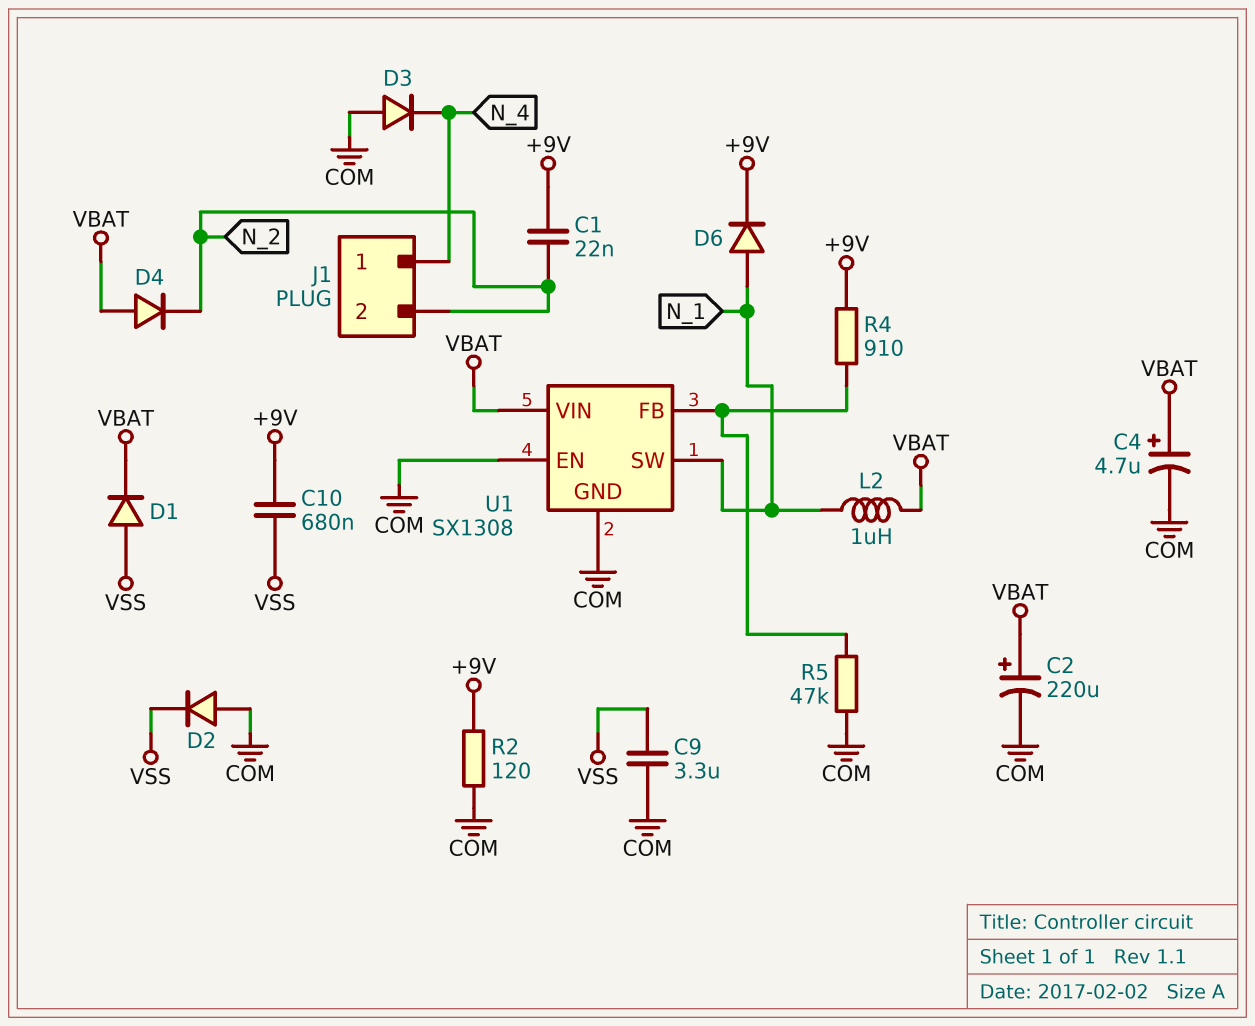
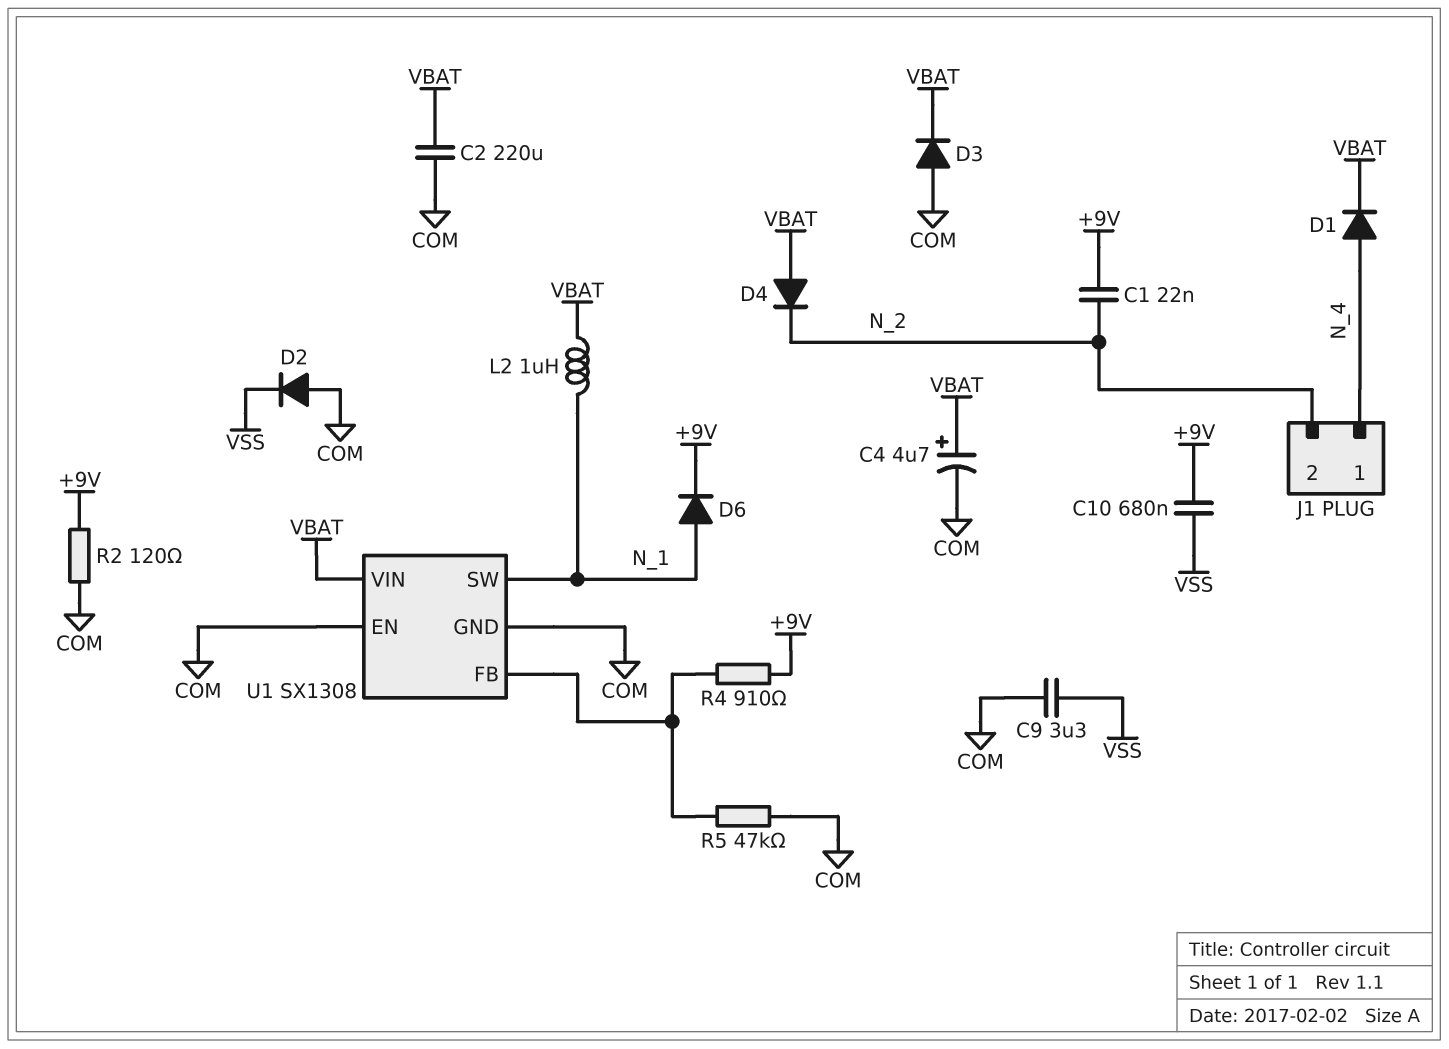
C2: 220uF (plus VBAT, minus COM) -> 220uF (COM, VBAT)
D1: diode (A VSS, K VBAT) -> diode (A N_4, K VBAT)
D3: diode (A COM, K N_4) -> diode (A COM, K VBAT)

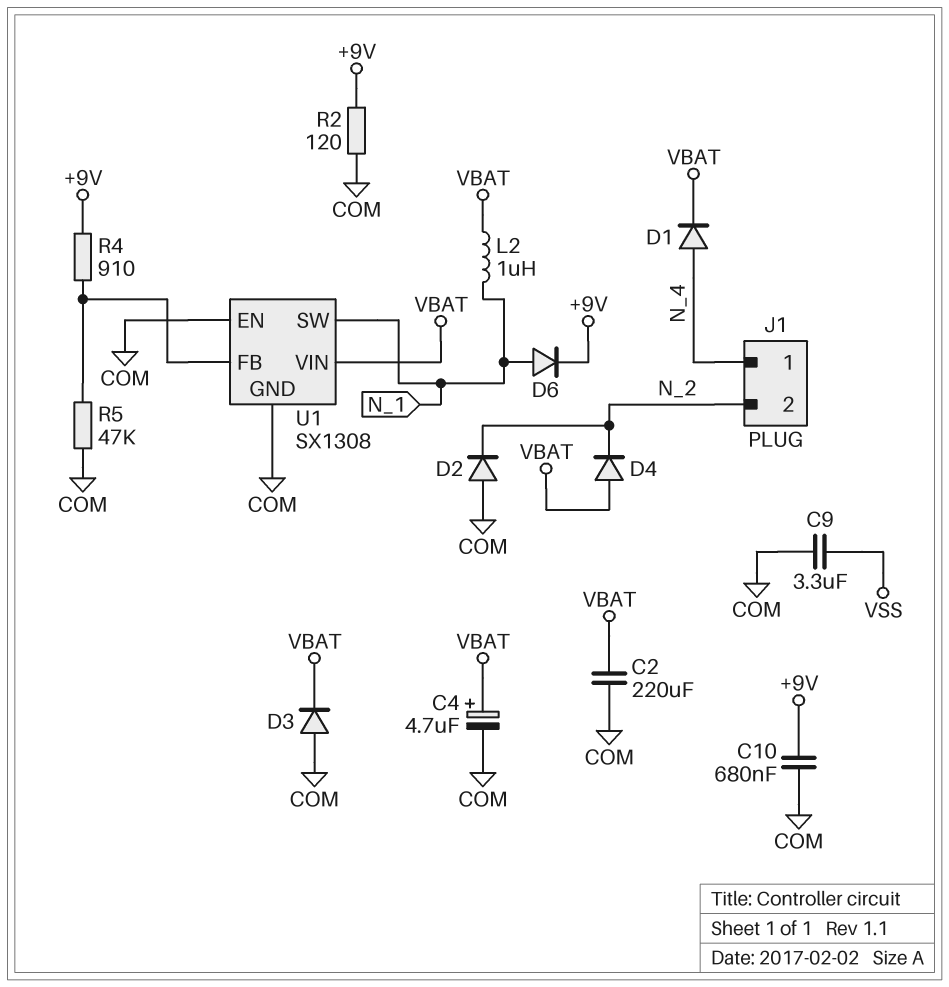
C1: 22nF (+9V, N_2) -> none
C10: 680nF (+9V, VSS) -> 680nF (+9V, COM)
D2: diode (A COM, K VSS) -> diode (A COM, K N_2)

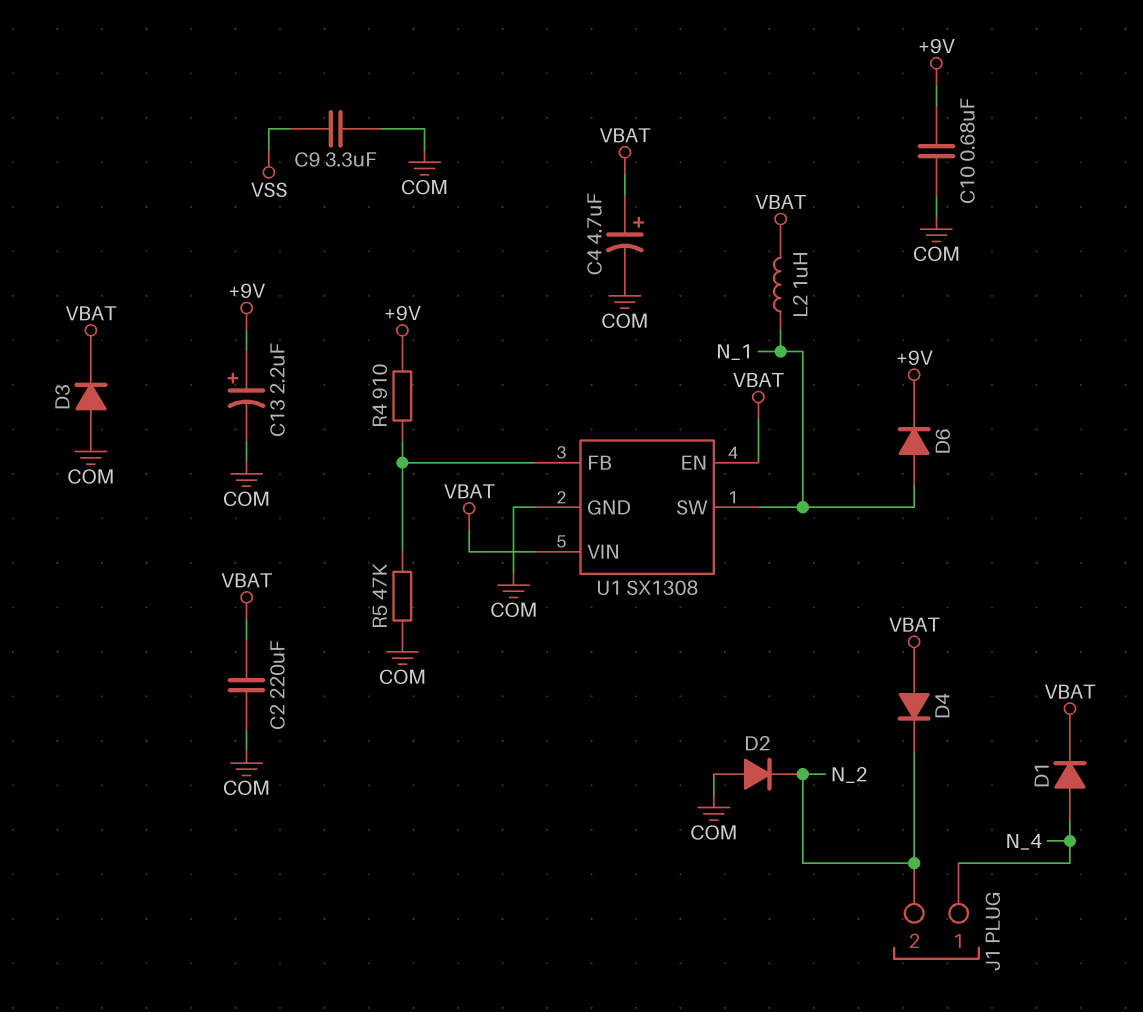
C13: none -> 2.2uF (plus +9V, minus COM)
R2: 120 (+9V, COM) -> none
U1 pin EN: COM -> VBAT

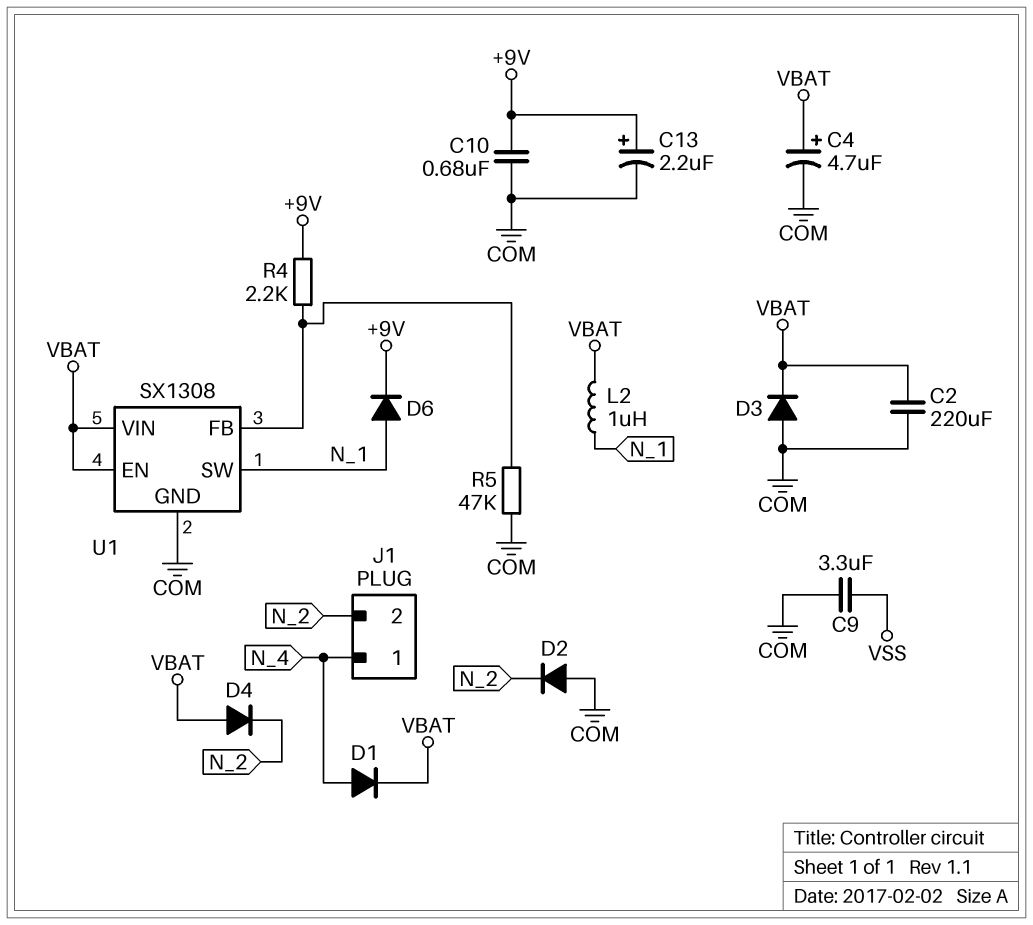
R4: 910 (+9V, U1/FB) -> 2.2k (+9V, U1/FB)

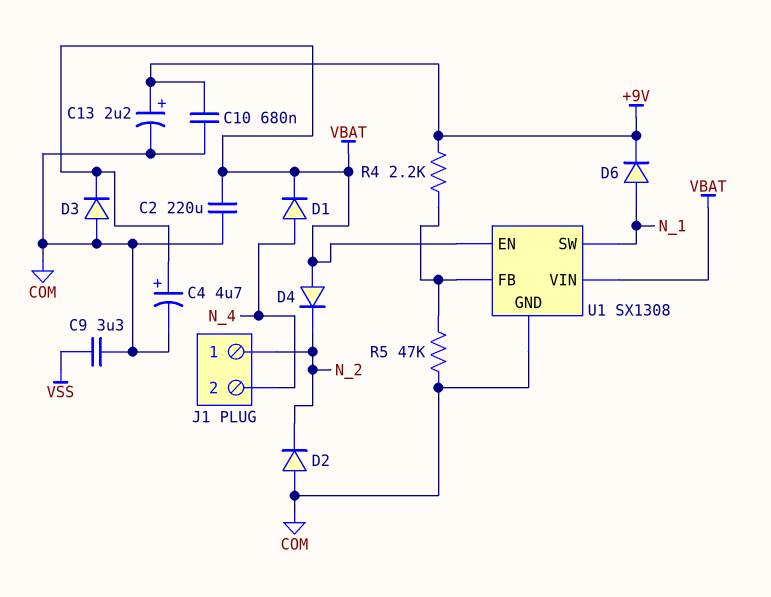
J1 pin 1: N_4 -> N_2
J1 pin 2: N_2 -> N_4
L2: 1uH (N_1, VBAT) -> none

